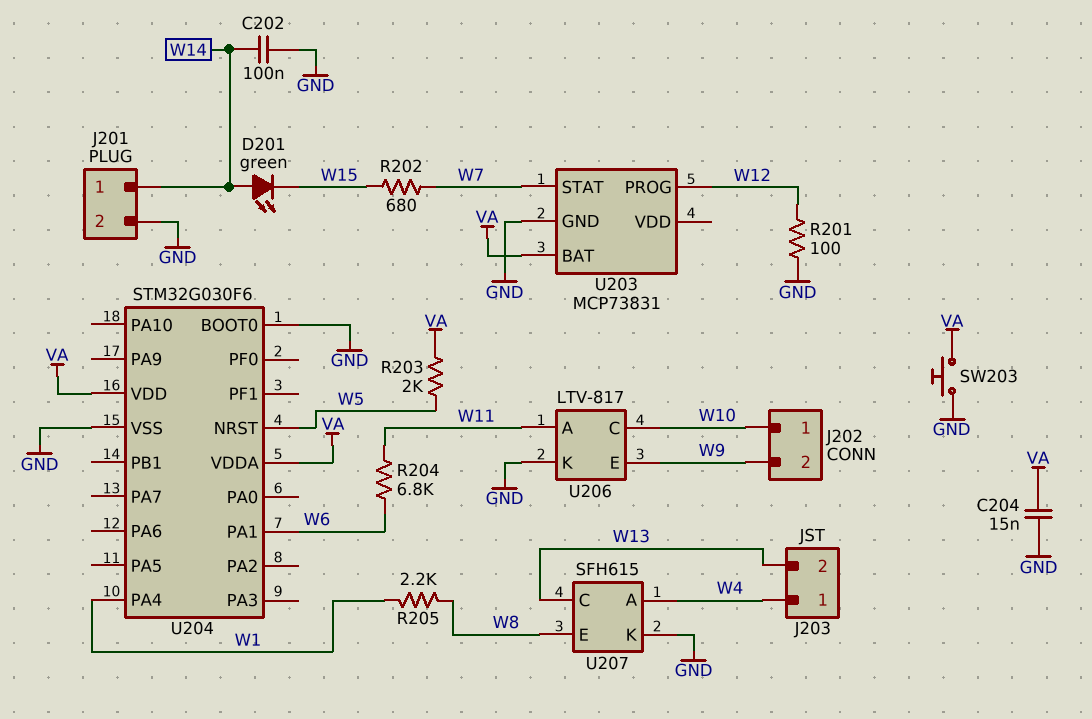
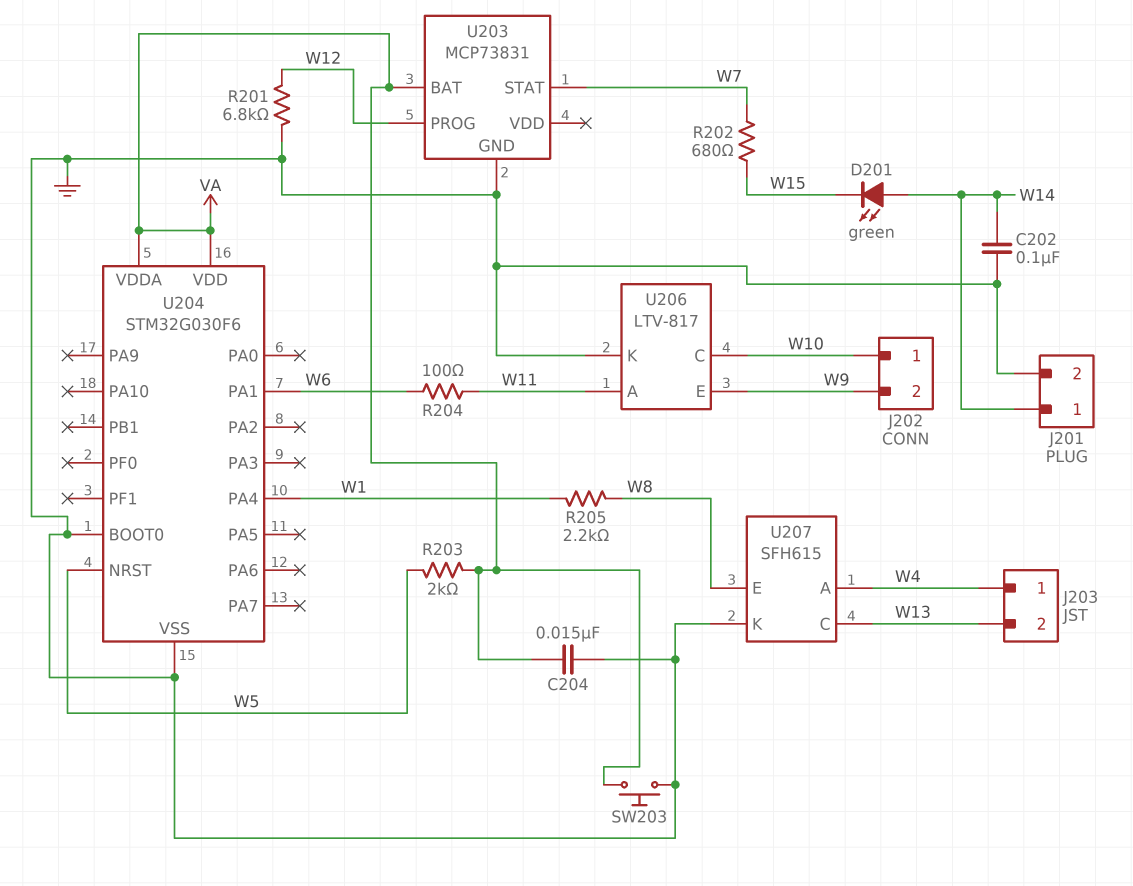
R201: 100 (GND, W12) -> 6.8k (GND, W12)
R204: 6.8k (W6, W11) -> 100 (W6, W11)

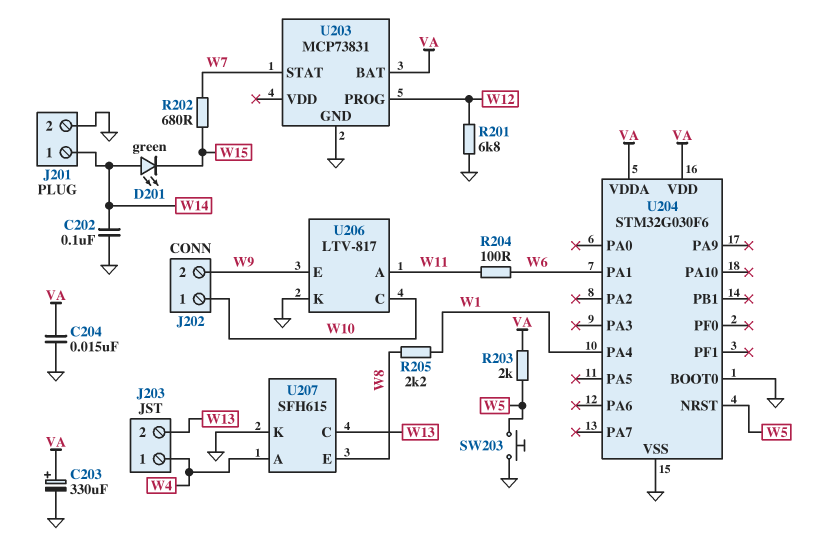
C203: none -> 330uF (plus VA, minus GND)
SW203: button (GND, VA) -> button (GND, W5)

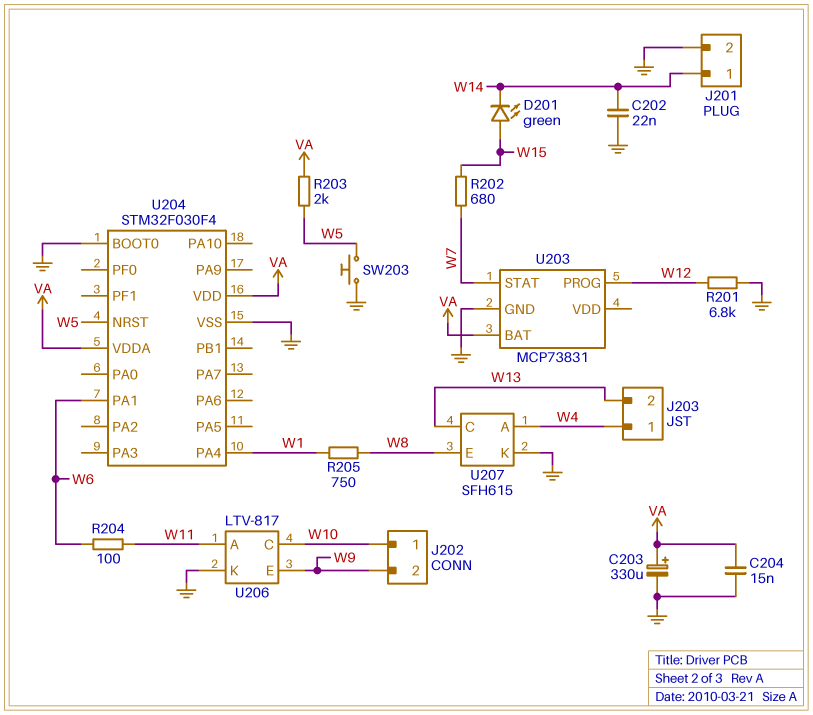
C202: 100nF (GND, W14) -> 22nF (GND, W14)
D201: LED green (A W14, K W15) -> LED green (A W15, K W14)
R205: 2.2k (W1, W8) -> 750 (W1, W8)
U204: STM32G030F6 -> STM32F030F4

